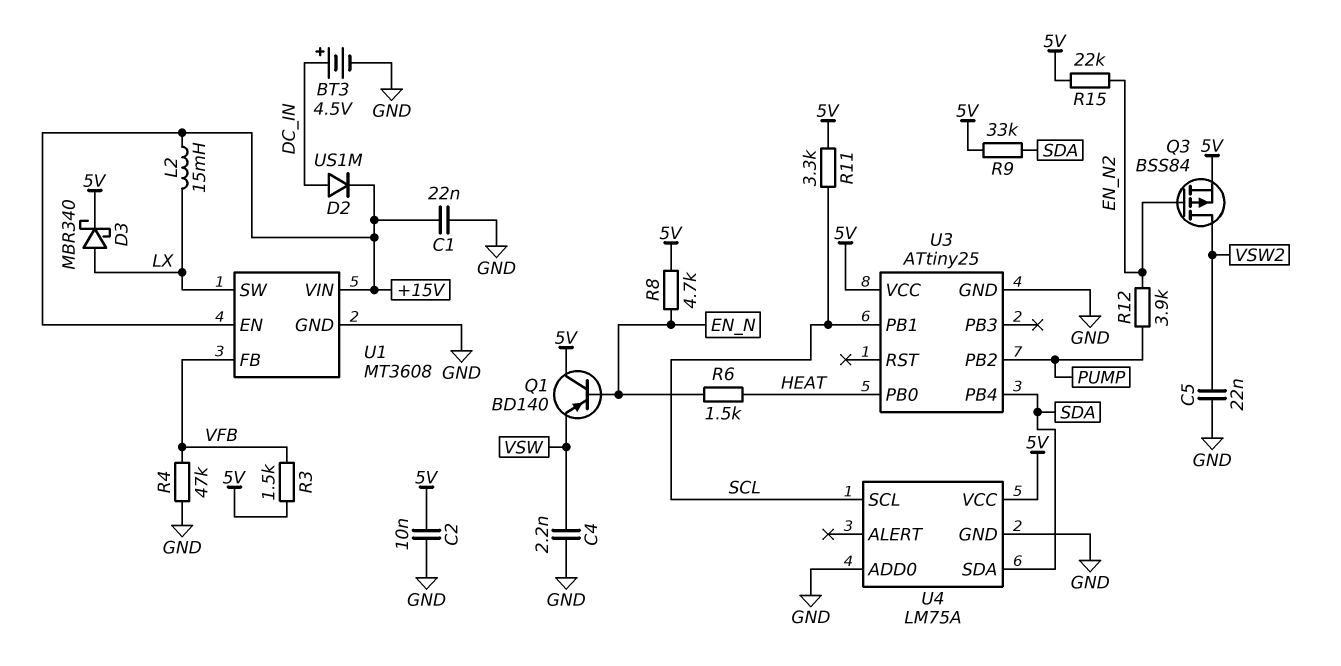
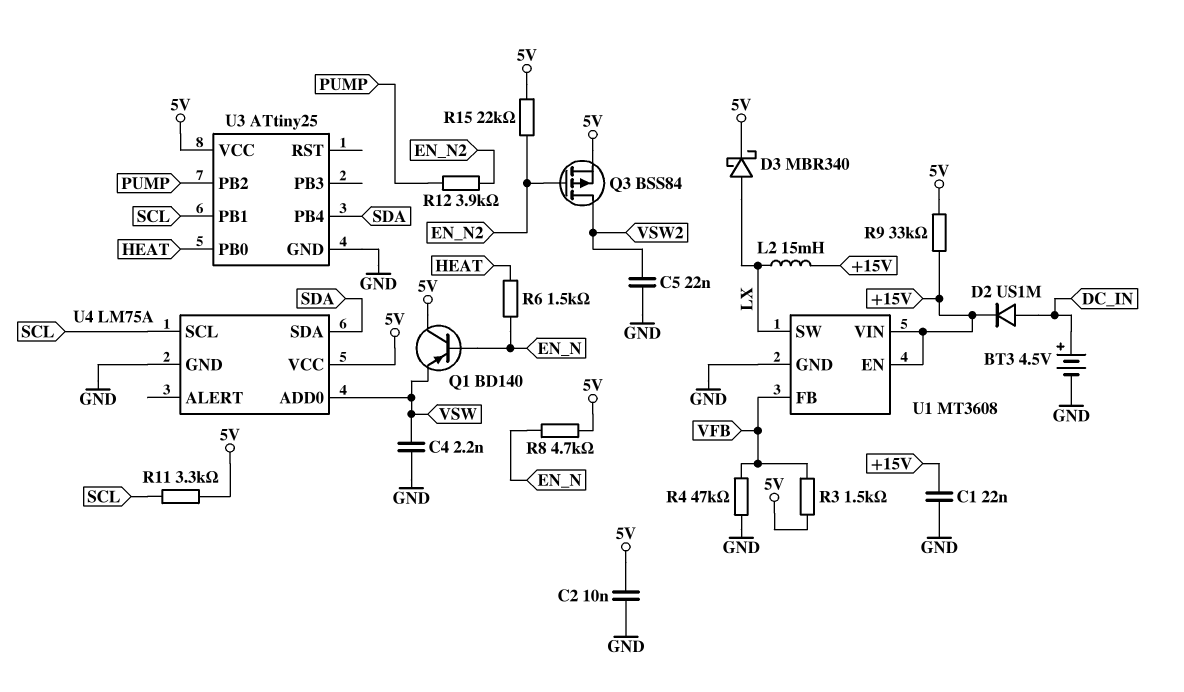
R9: 33k (5V, SDA) -> 33k (+15V, 5V)
U4 pin ADD0: GND -> VSW

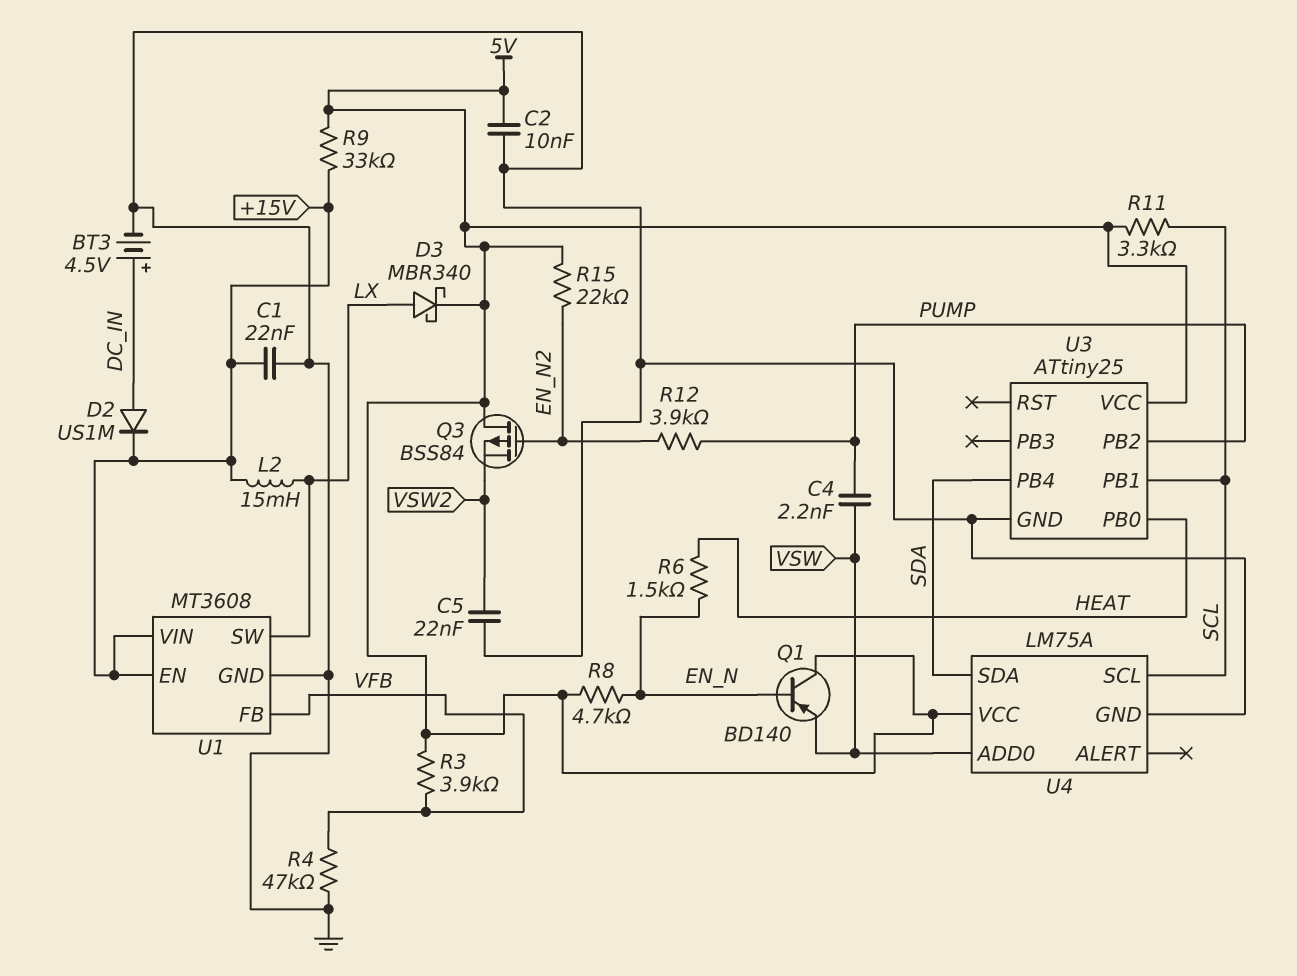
C4: 2.2nF (GND, VSW) -> 2.2nF (PUMP, VSW)
Q3: PMOS BSS84 (G EN_N2, D VSW2, S 5V) -> PMOS BSS84 (G EN_N2, D 5V, S VSW2)
R3: 1.5k (5V, VFB) -> 3.9k (5V, VFB)

